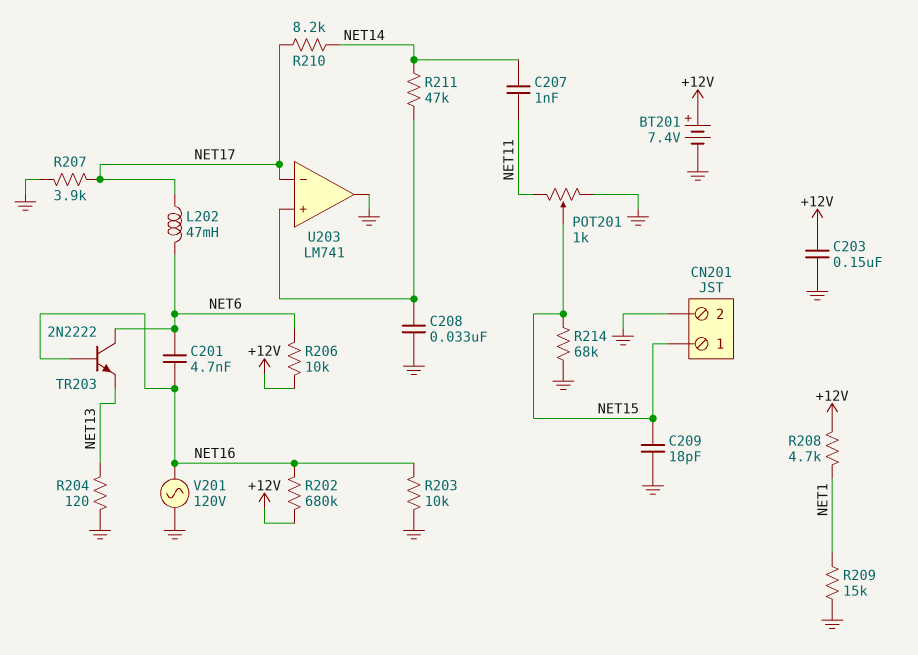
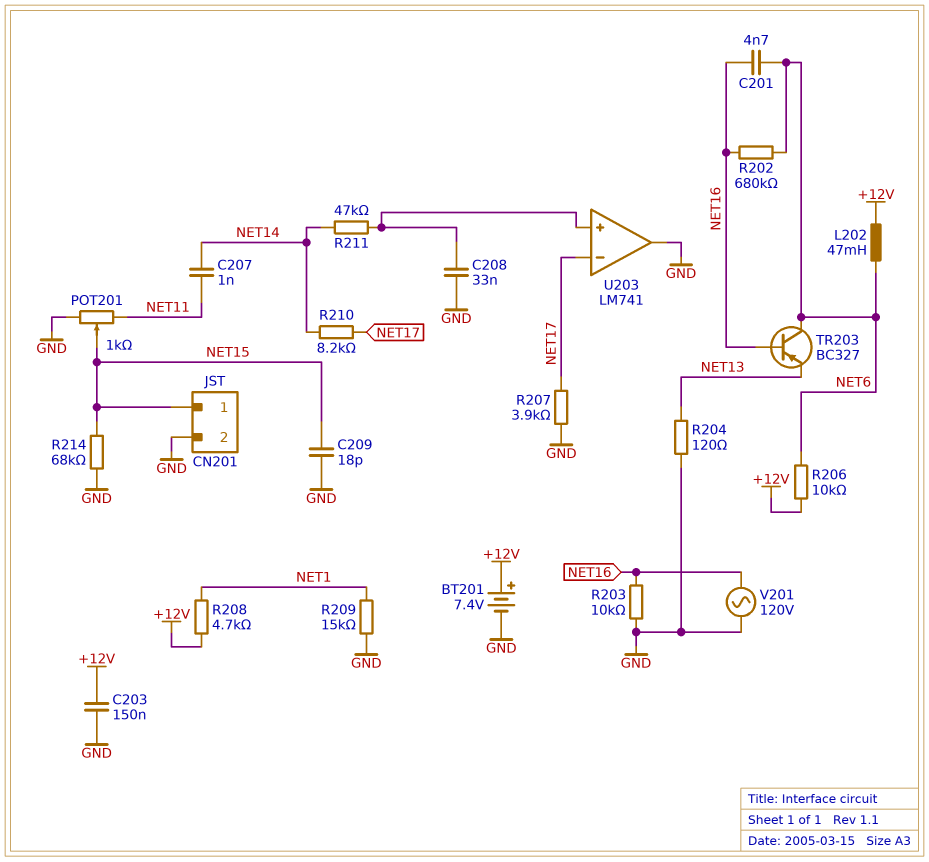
L202: 47mH (NET6, NET17) -> 47mH (+12V, NET6)
R202: 680k (+12V, NET16) -> 680k (NET6, NET16)
TR203: NPN 2N2222 (B NET16, C NET6, E NET13) -> PNP BC327 (B NET16, C NET6, E NET13)

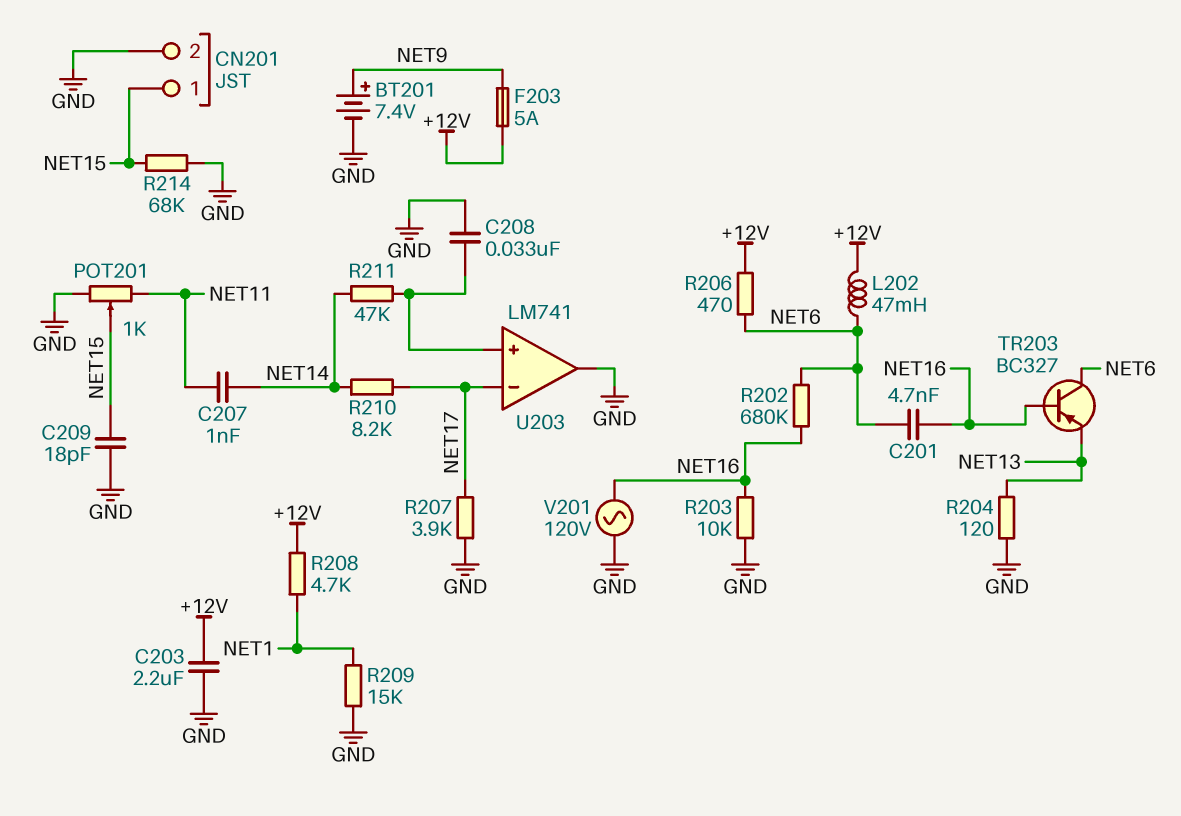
BT201: 7.4V (plus +12V, minus GND) -> 7.4V (plus NET9, minus GND)
C203: 150nF (+12V, GND) -> 2.2uF (+12V, GND)
F203: none -> 5A (+12V, NET9)
R206: 10k (+12V, NET6) -> 470 (+12V, NET6)

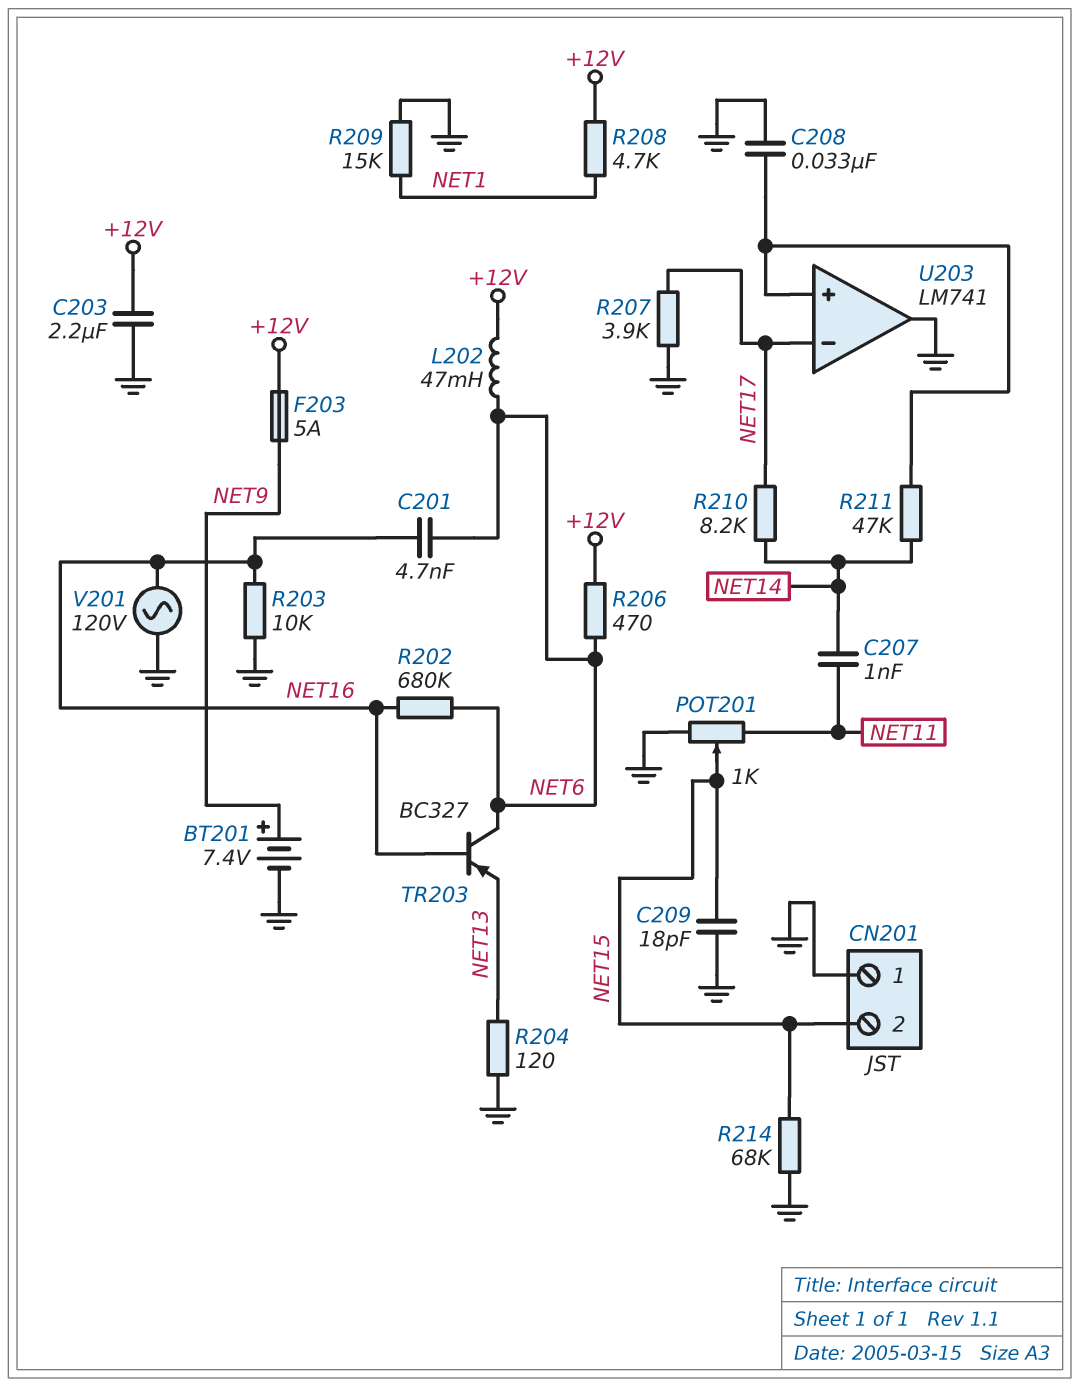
CN201 pin 1: NET15 -> GND
CN201 pin 2: GND -> NET15

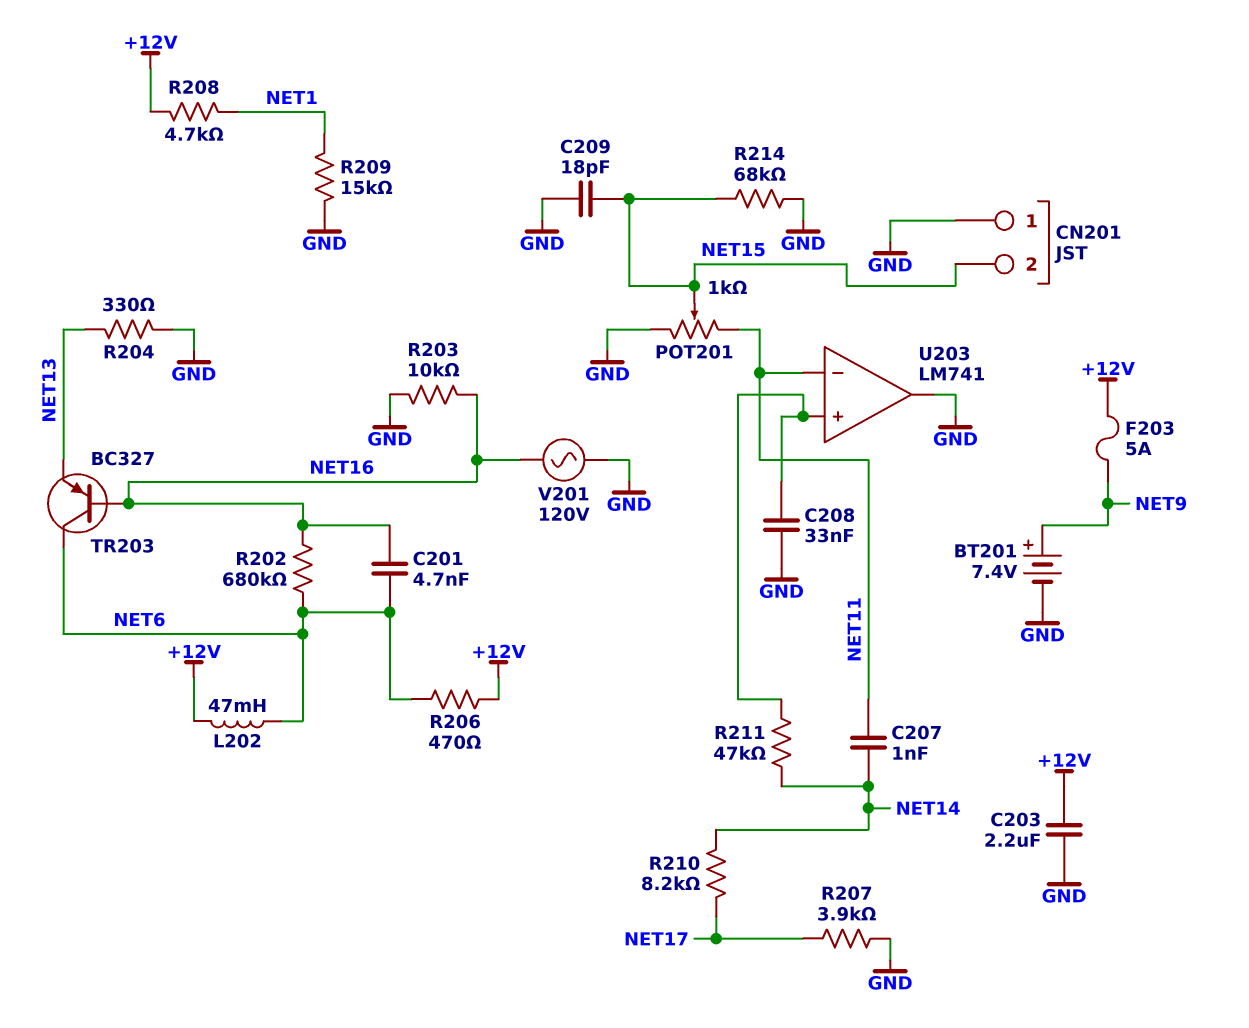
R204: 120 (GND, NET13) -> 330 (GND, NET13)
U203 pin in-: NET17 -> NET11

